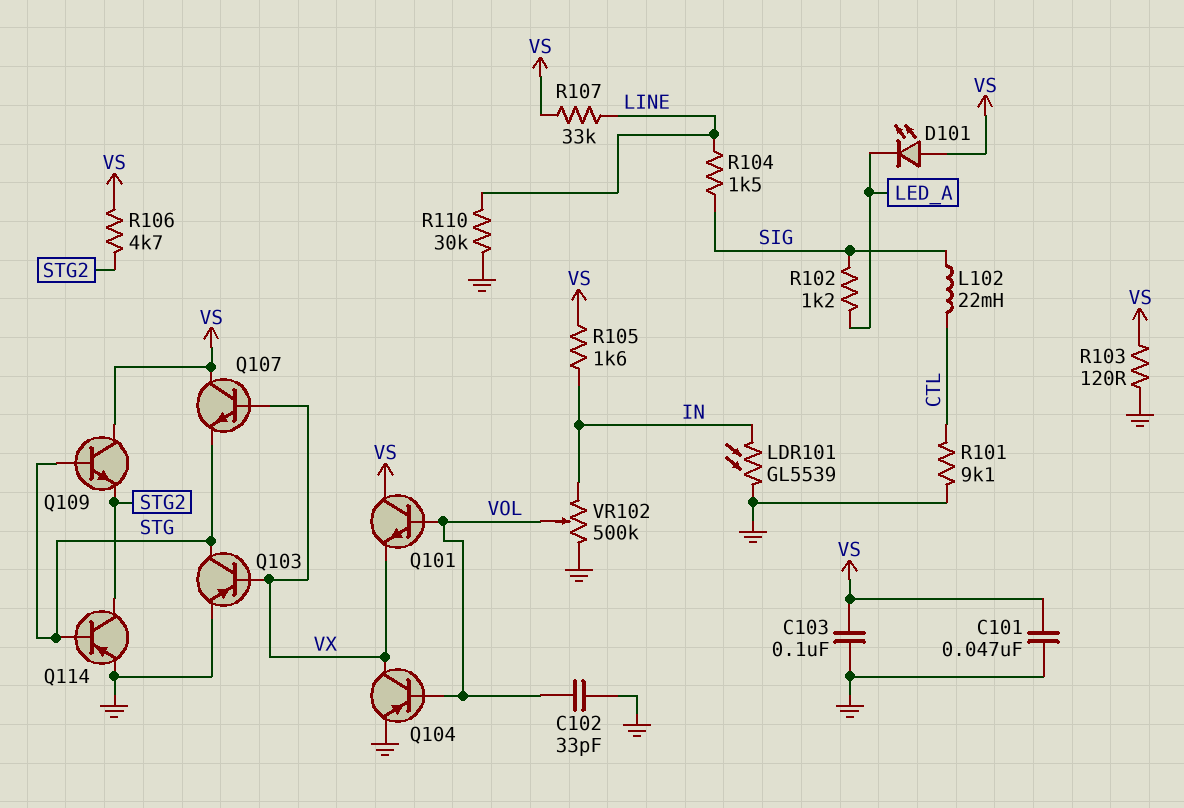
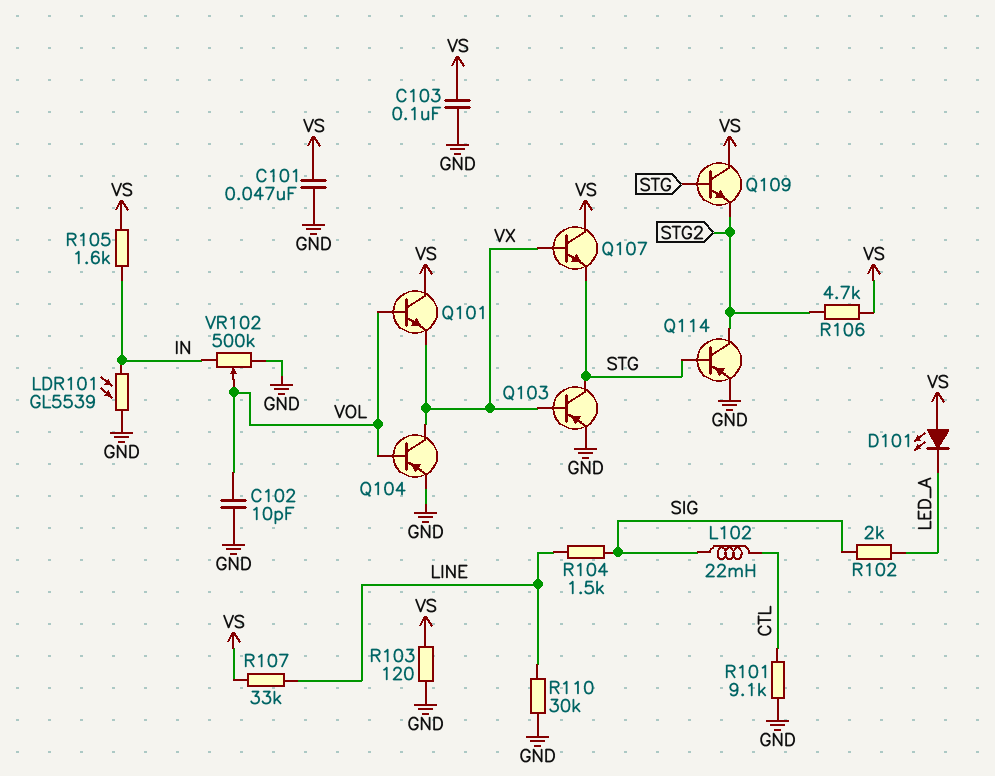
C102: 33pF (GND, VOL) -> 10pF (GND, VOL)
R102: 1.2k (LED_A, SIG) -> 2k (LED_A, SIG)

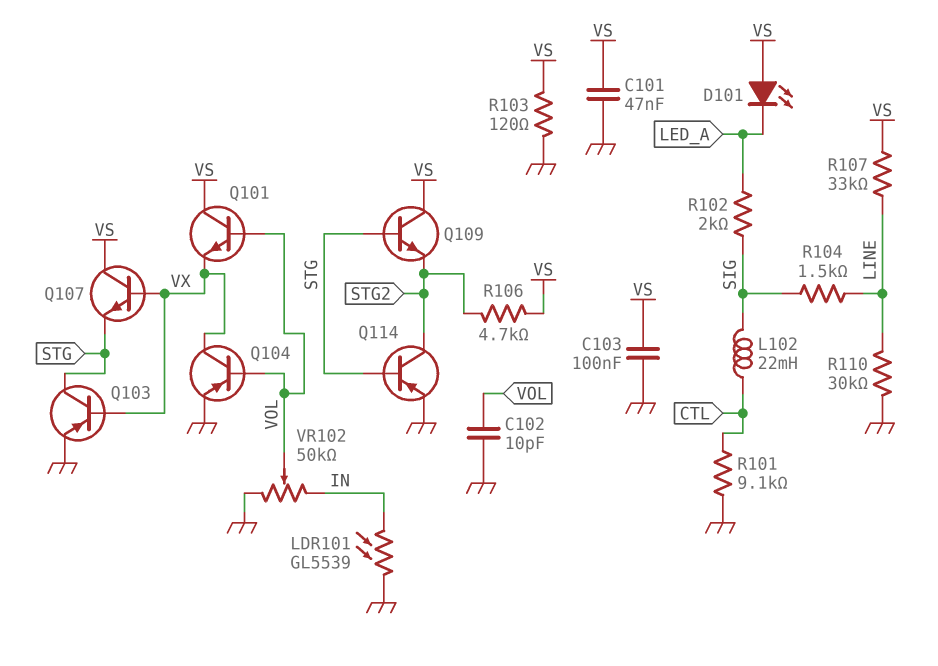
R105: 1.6k (IN, VS) -> none
VR102: 500k (GND, IN, wiper VOL) -> 50k (GND, IN, wiper VOL)

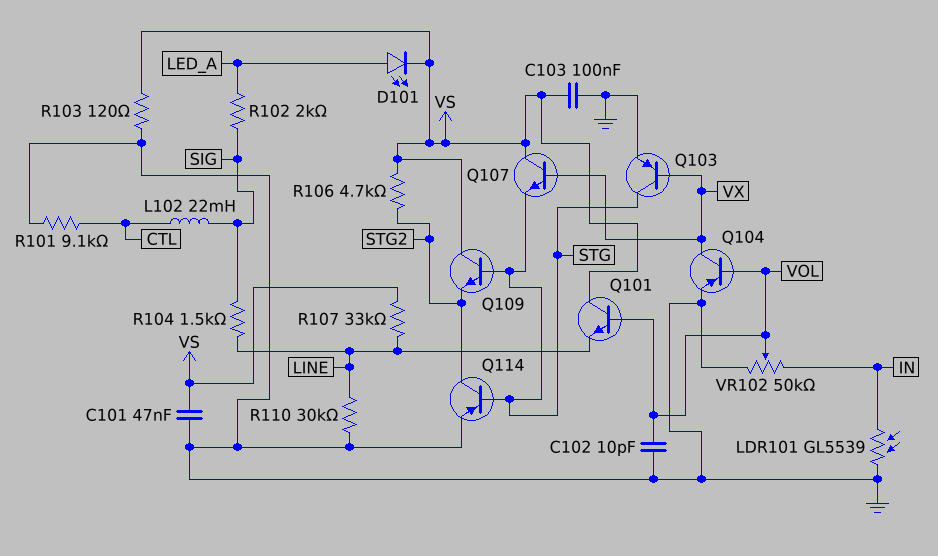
D101: LED (A VS, K LED_A) -> LED (A LED_A, K VS)
Q101: NPN (B VOL, C VS, E VX) -> NPN (B VOL, C VS, E LINE)

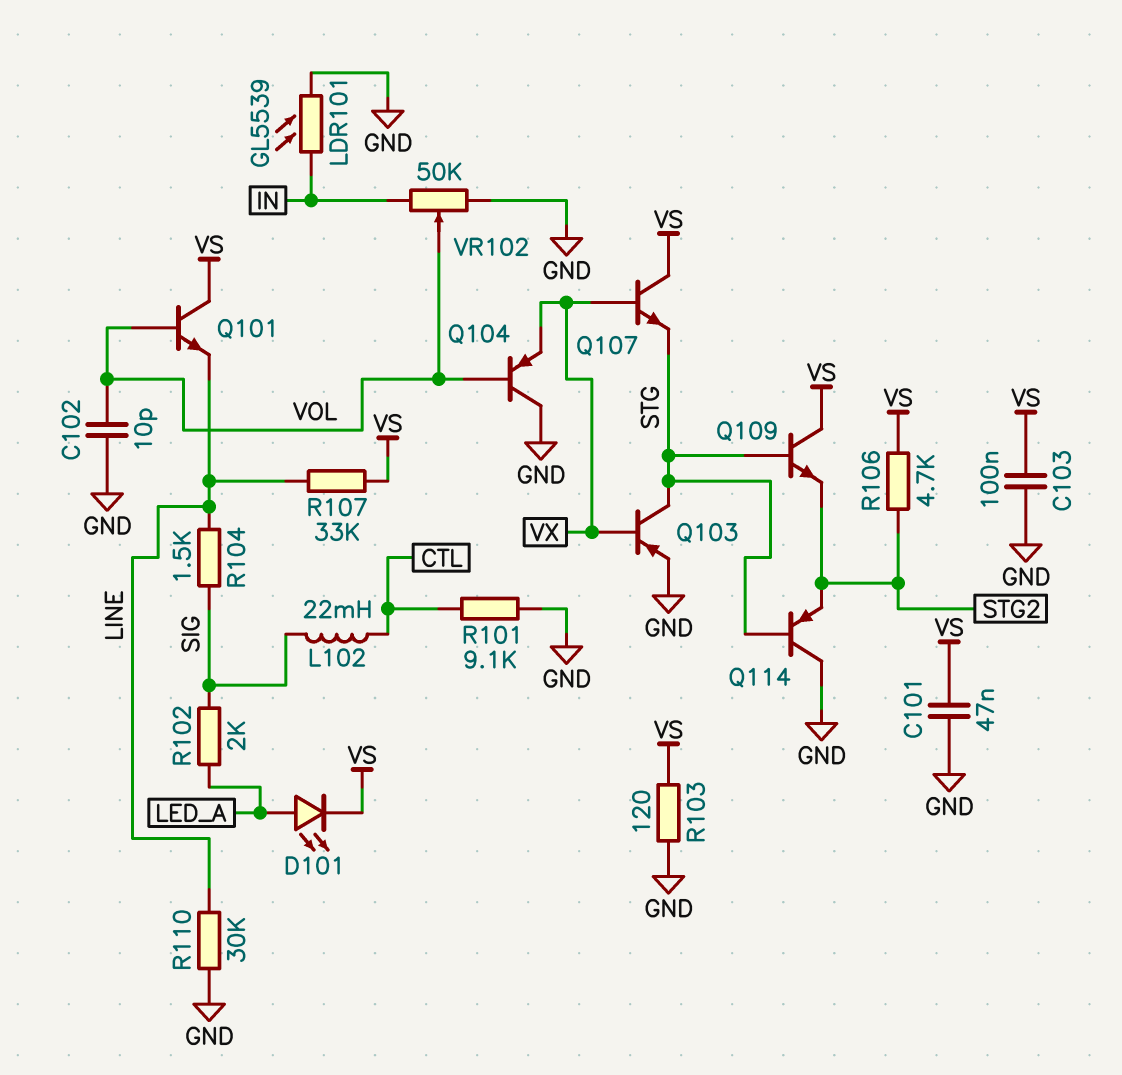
Q104: PNP (B VOL, C VX, E GND) -> PNP (B VOL, C GND, E VX)
Q114: PNP (B STG, C STG2, E GND) -> PNP (B STG, C GND, E STG2)

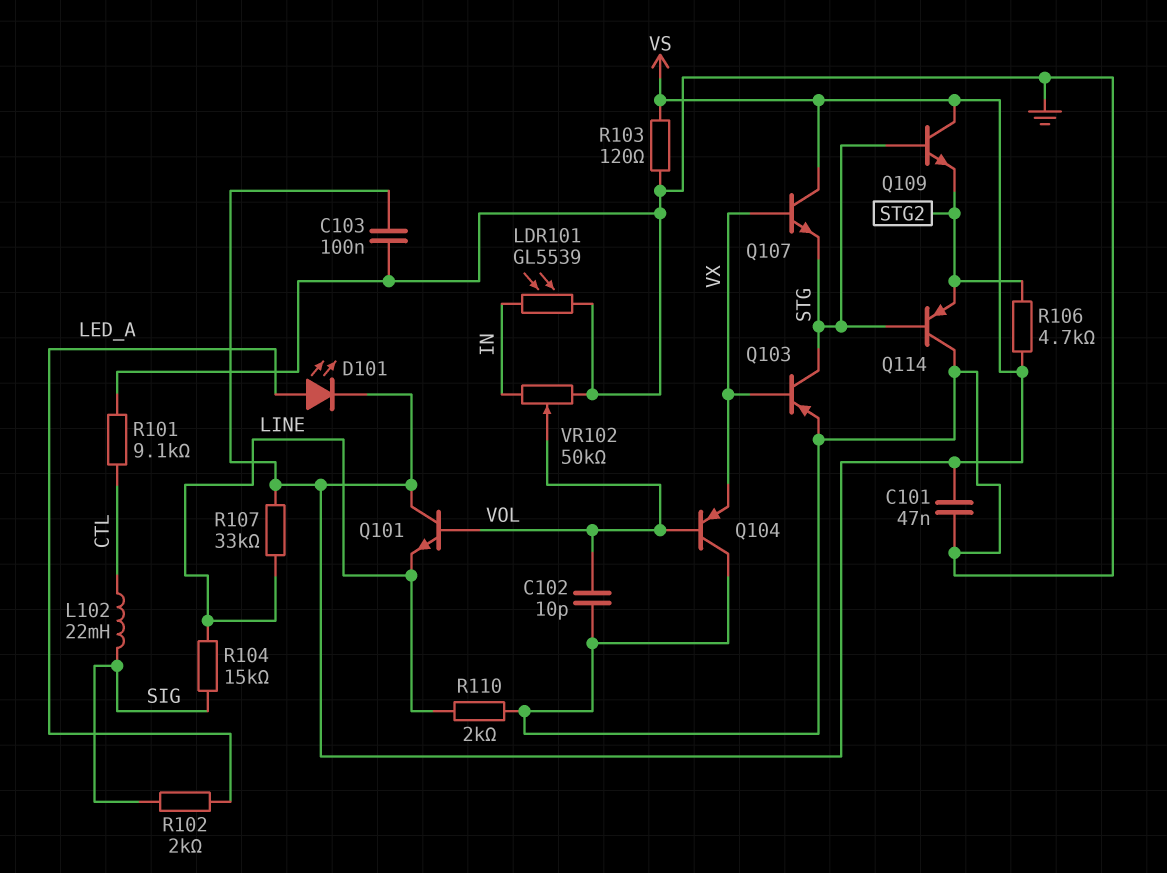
R104: 1.5k (LINE, SIG) -> 15k (LINE, SIG)
R110: 30k (GND, LINE) -> 2k (GND, LINE)

